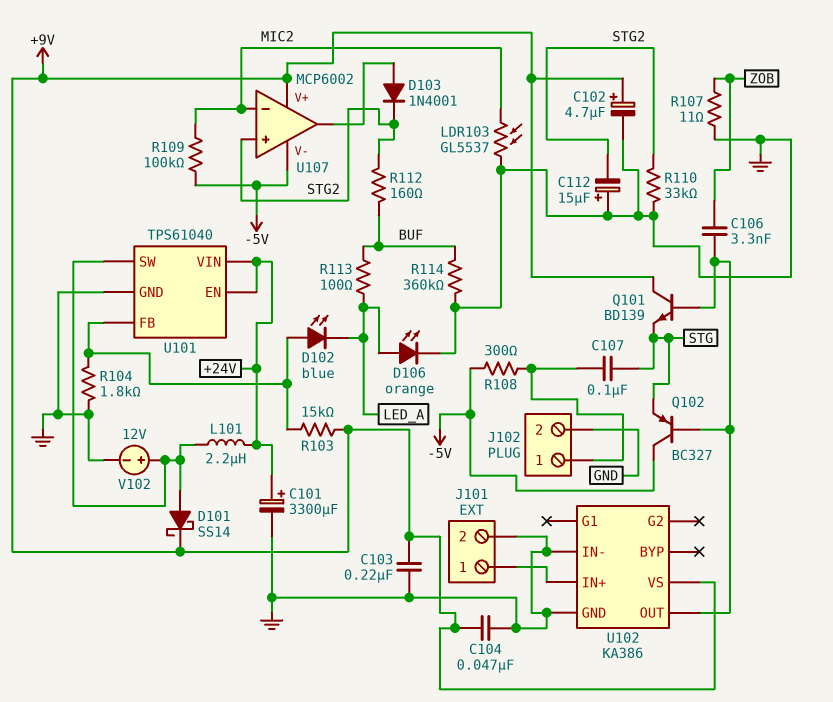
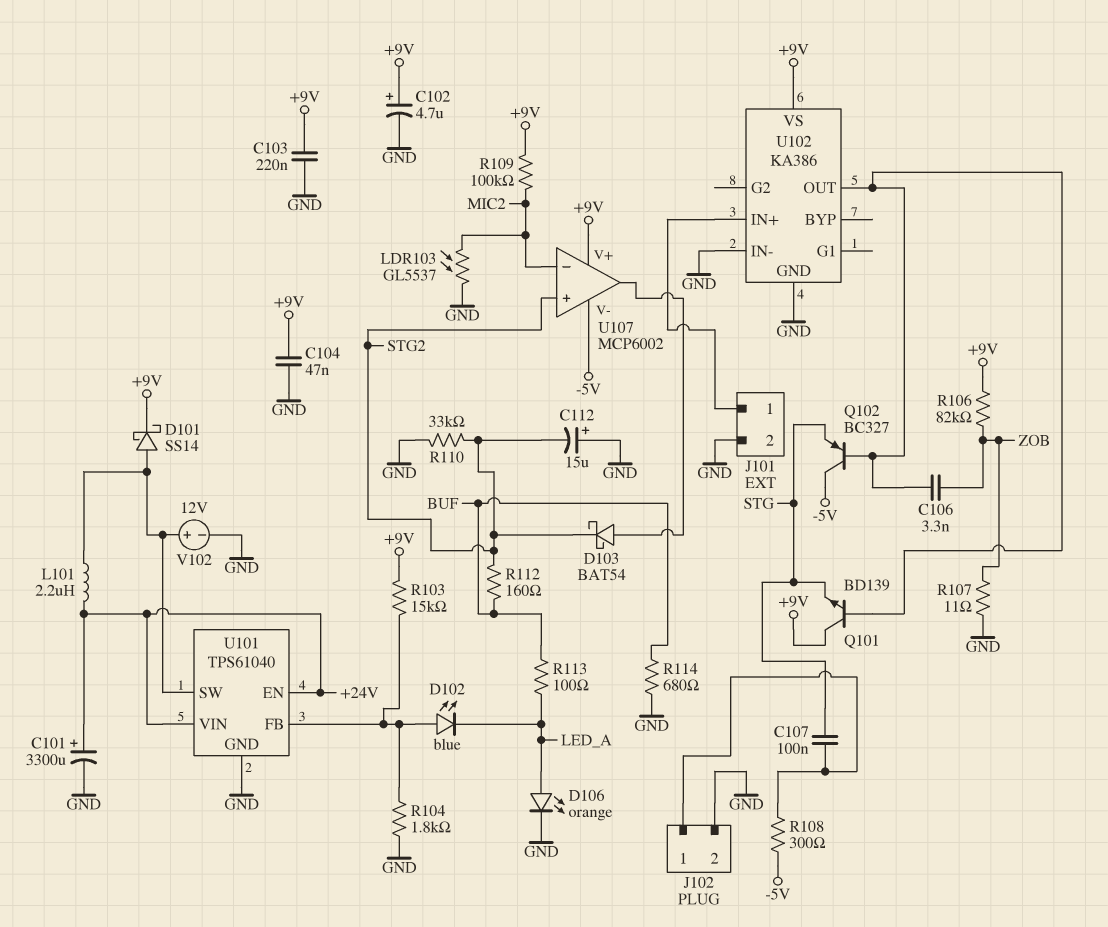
D103: diode 1N4001 (A U107/out, K STG2) -> schottky BAT54 (A U107/out, K STG2)
R106: none -> 82k (+9V, ZOB)
R109: 100k (-5V, MIC2) -> 100k (+9V, MIC2)
R114: 360k (BUF, GND) -> 680 (BUF, GND)

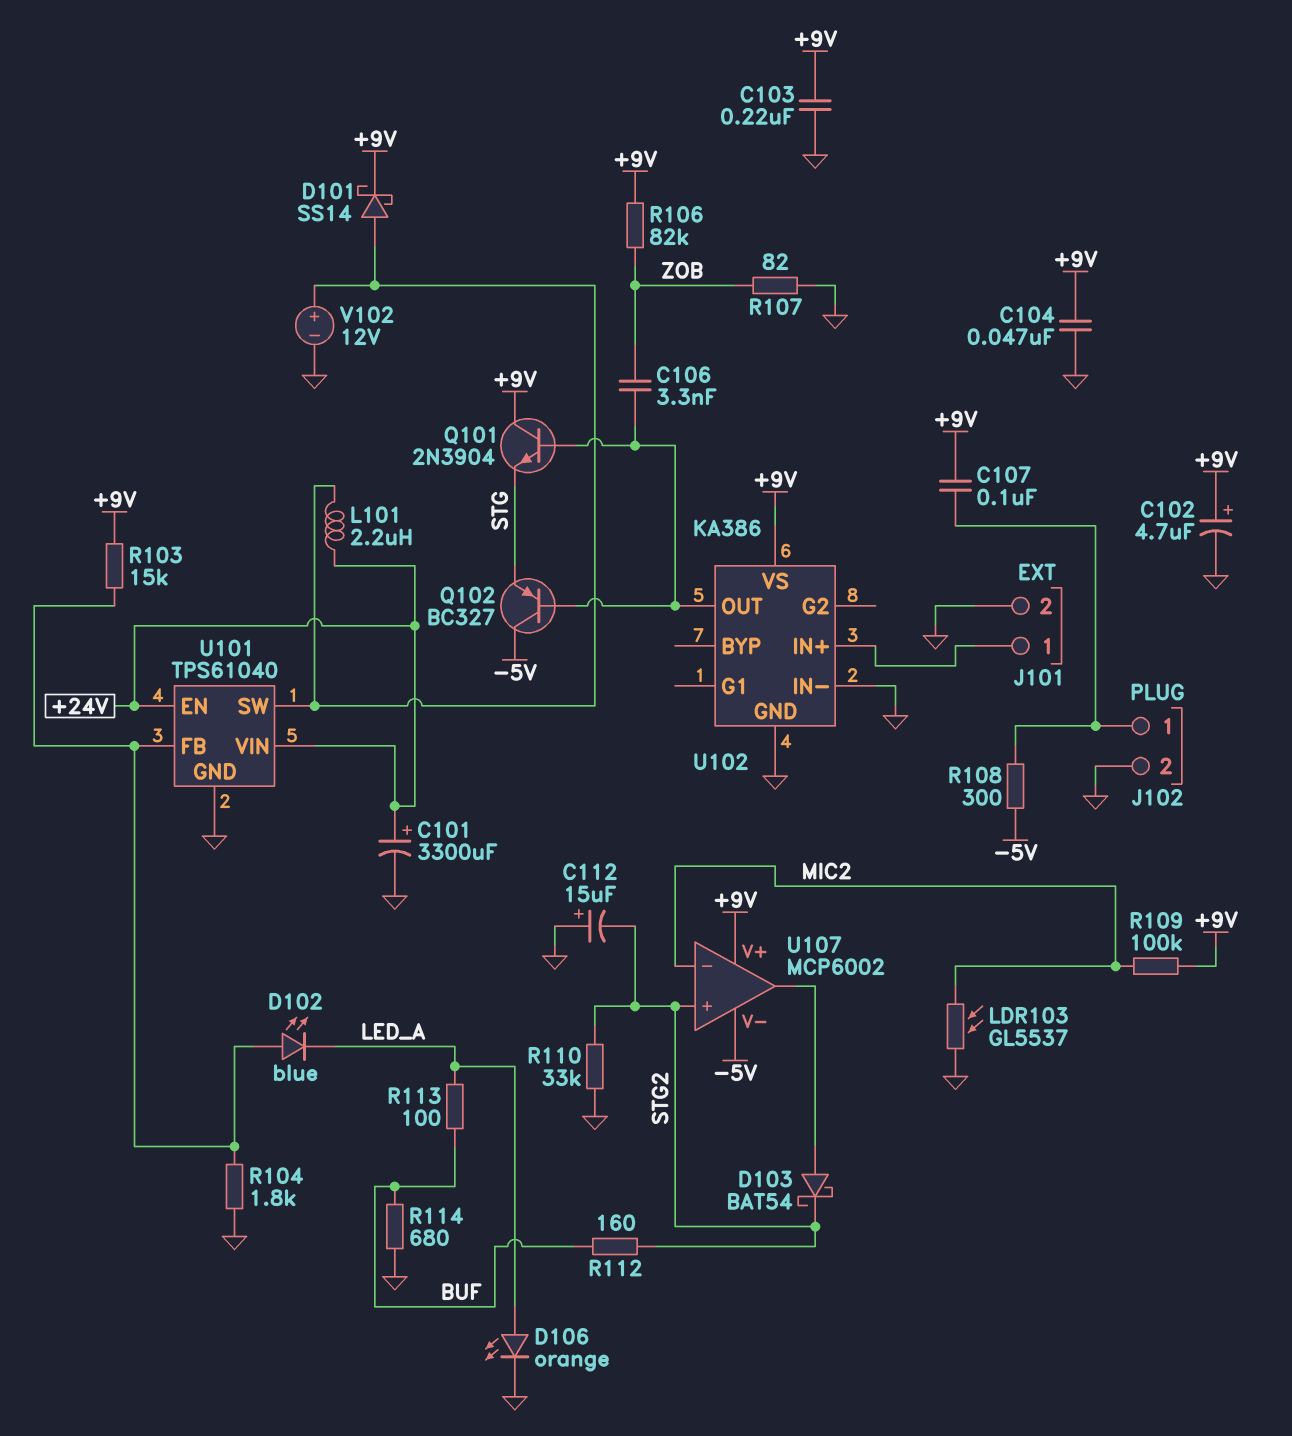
C107: 100nF (J102/1, STG) -> 100nF (+9V, J102/1)
Q101: NPN BD139 (B U102/OUT, C +9V, E STG) -> NPN 2N3904 (B U102/OUT, C +9V, E STG)
R107: 11 (GND, ZOB) -> 82 (GND, ZOB)

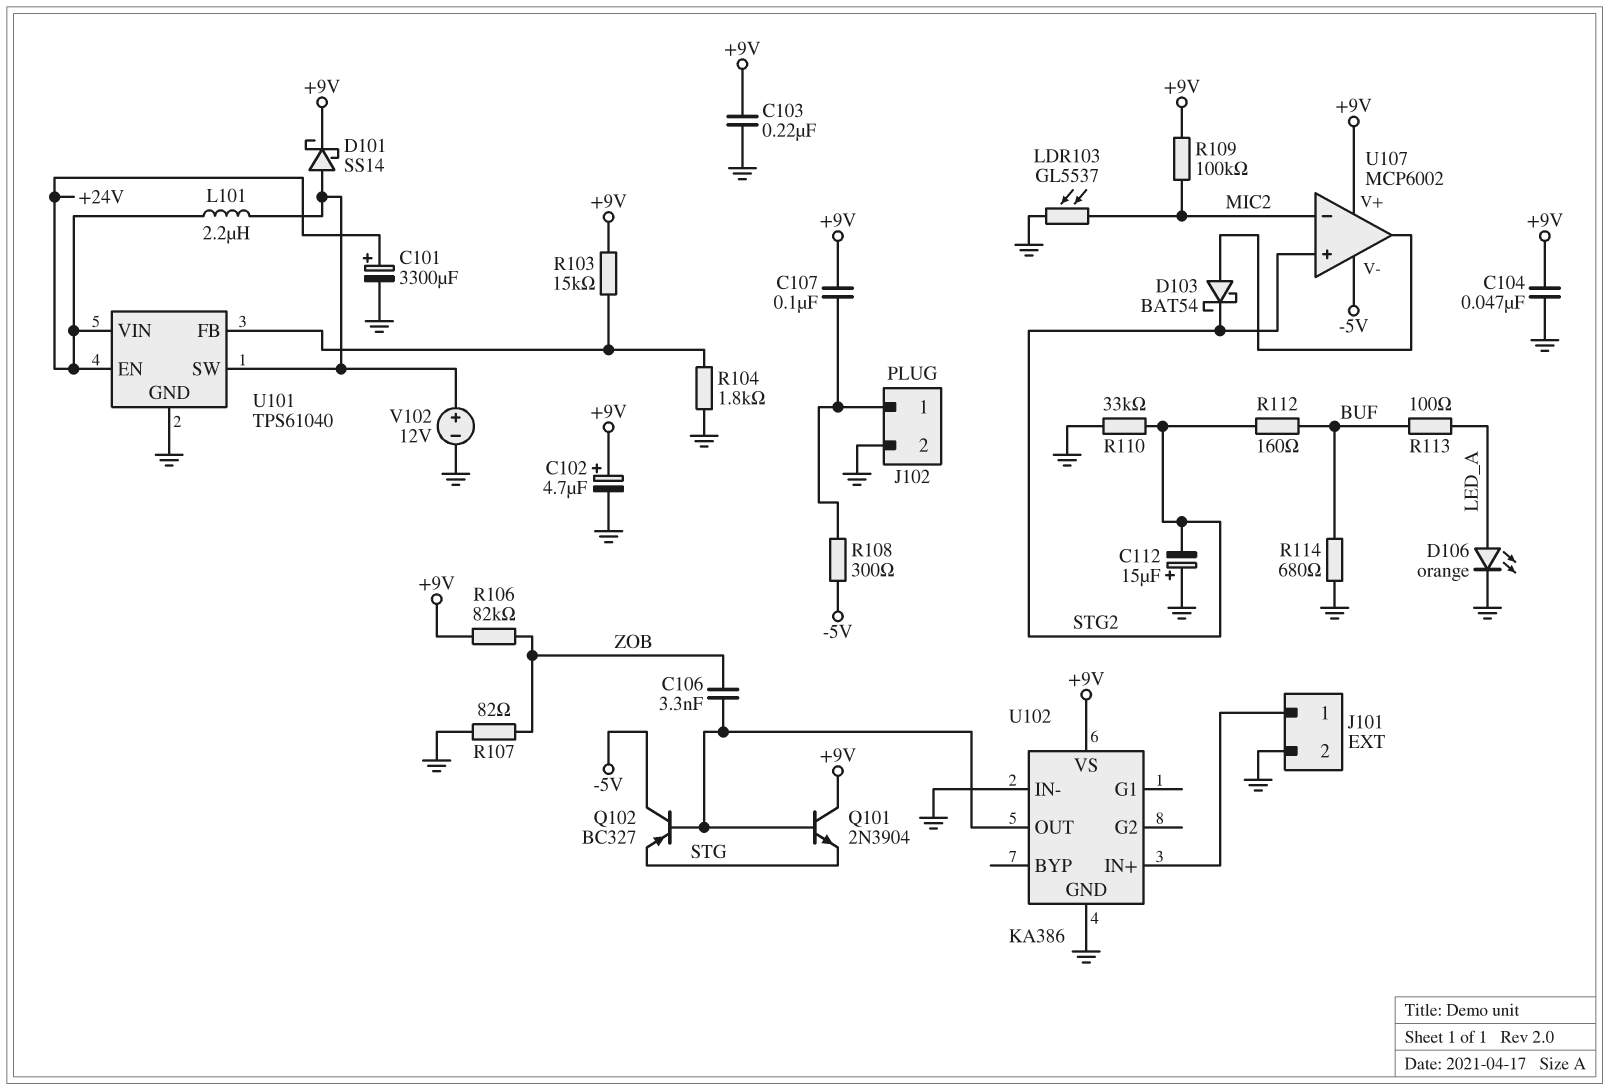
D102: LED blue (A U101/FB, K LED_A) -> none

